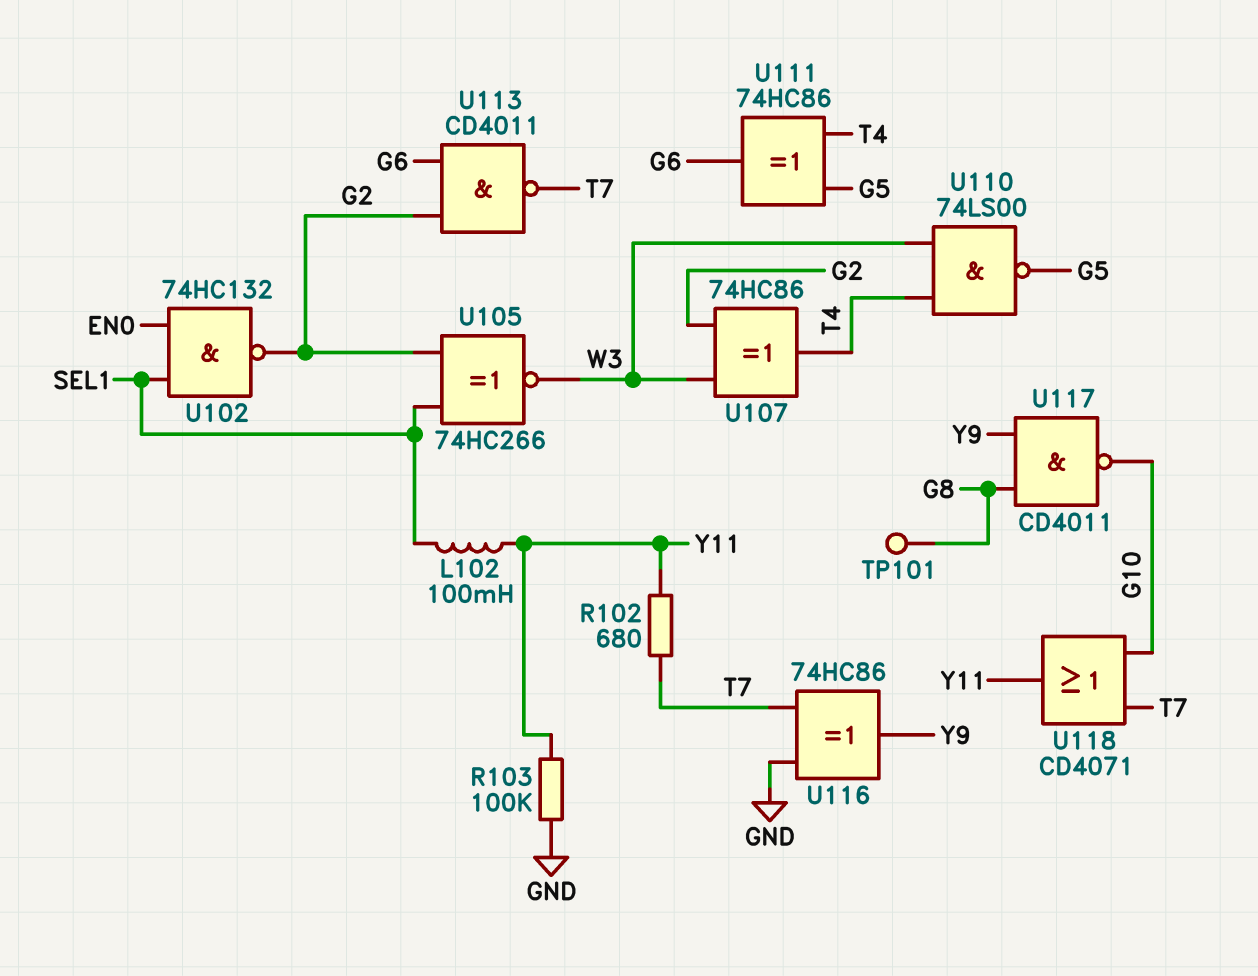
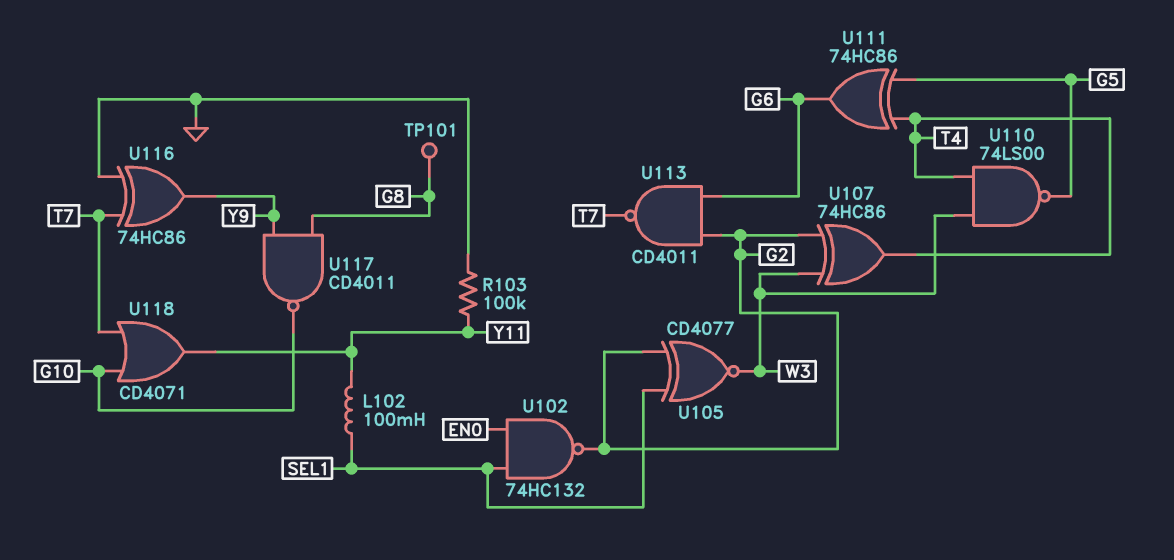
R102: 680 (T7, Y11) -> none
U105: XNOR 74HC266 (in G2, in SEL1, out W3) -> XNOR CD4077 (in G2, in SEL1, out W3)

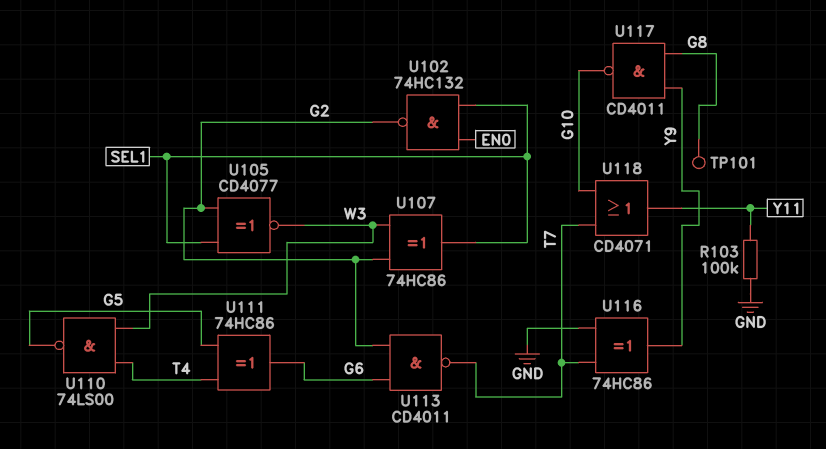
L102: 100mH (SEL1, Y11) -> none
U107: XOR 74HC86 (in G2, in W3, out T4) -> XOR 74HC86 (in G2, in W3, out SEL1)

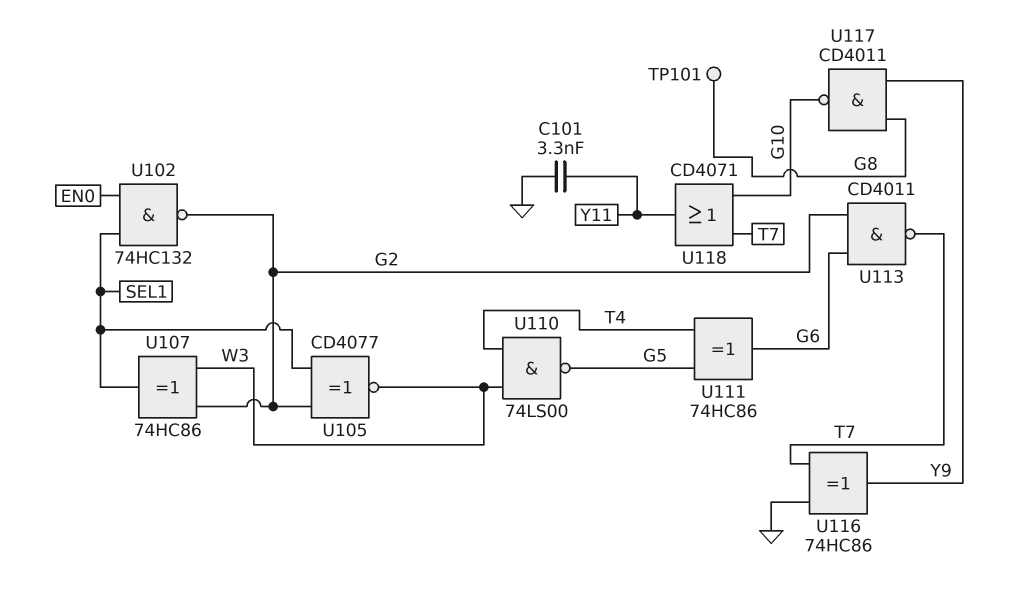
C101: none -> 3.3nF (GND, Y11)
R103: 100k (GND, Y11) -> none

